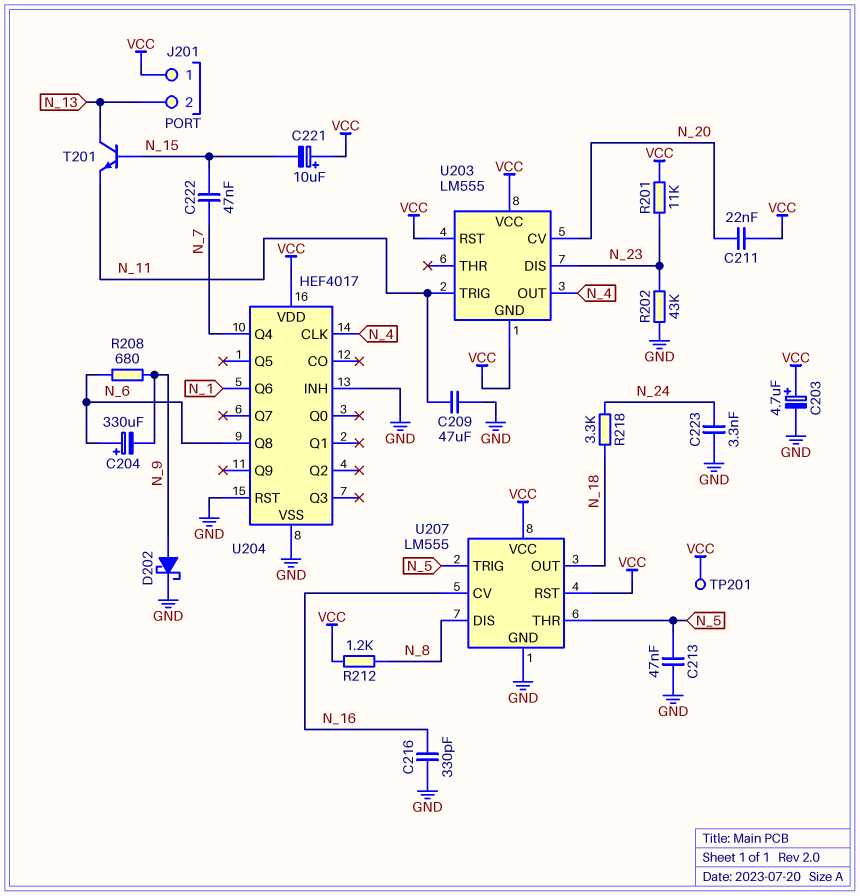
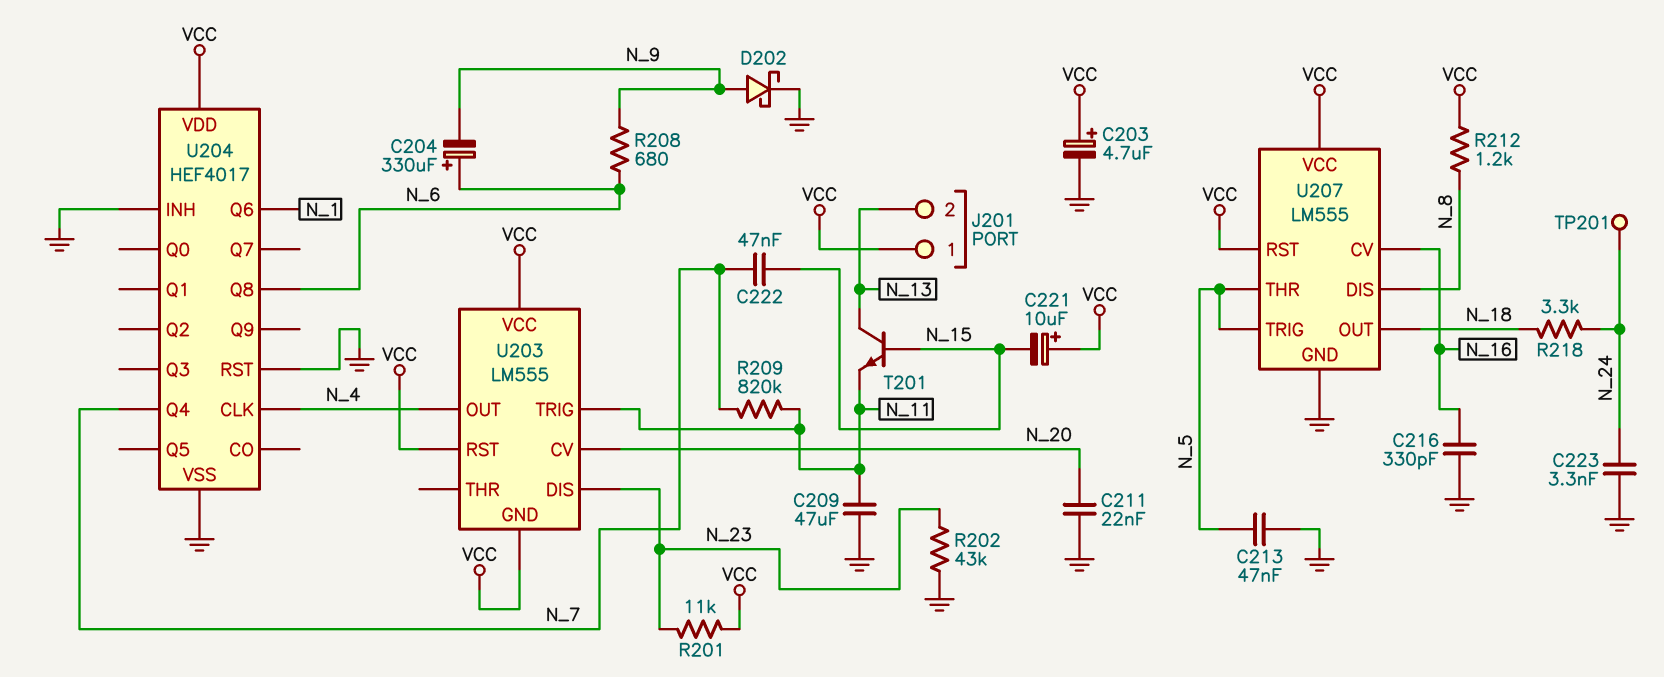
C211: 22nF (N_20, VCC) -> 22nF (GND, N_20)
R209: none -> 820k (N_7, N_11)
TP201: test point (VCC) -> test point (N_24)

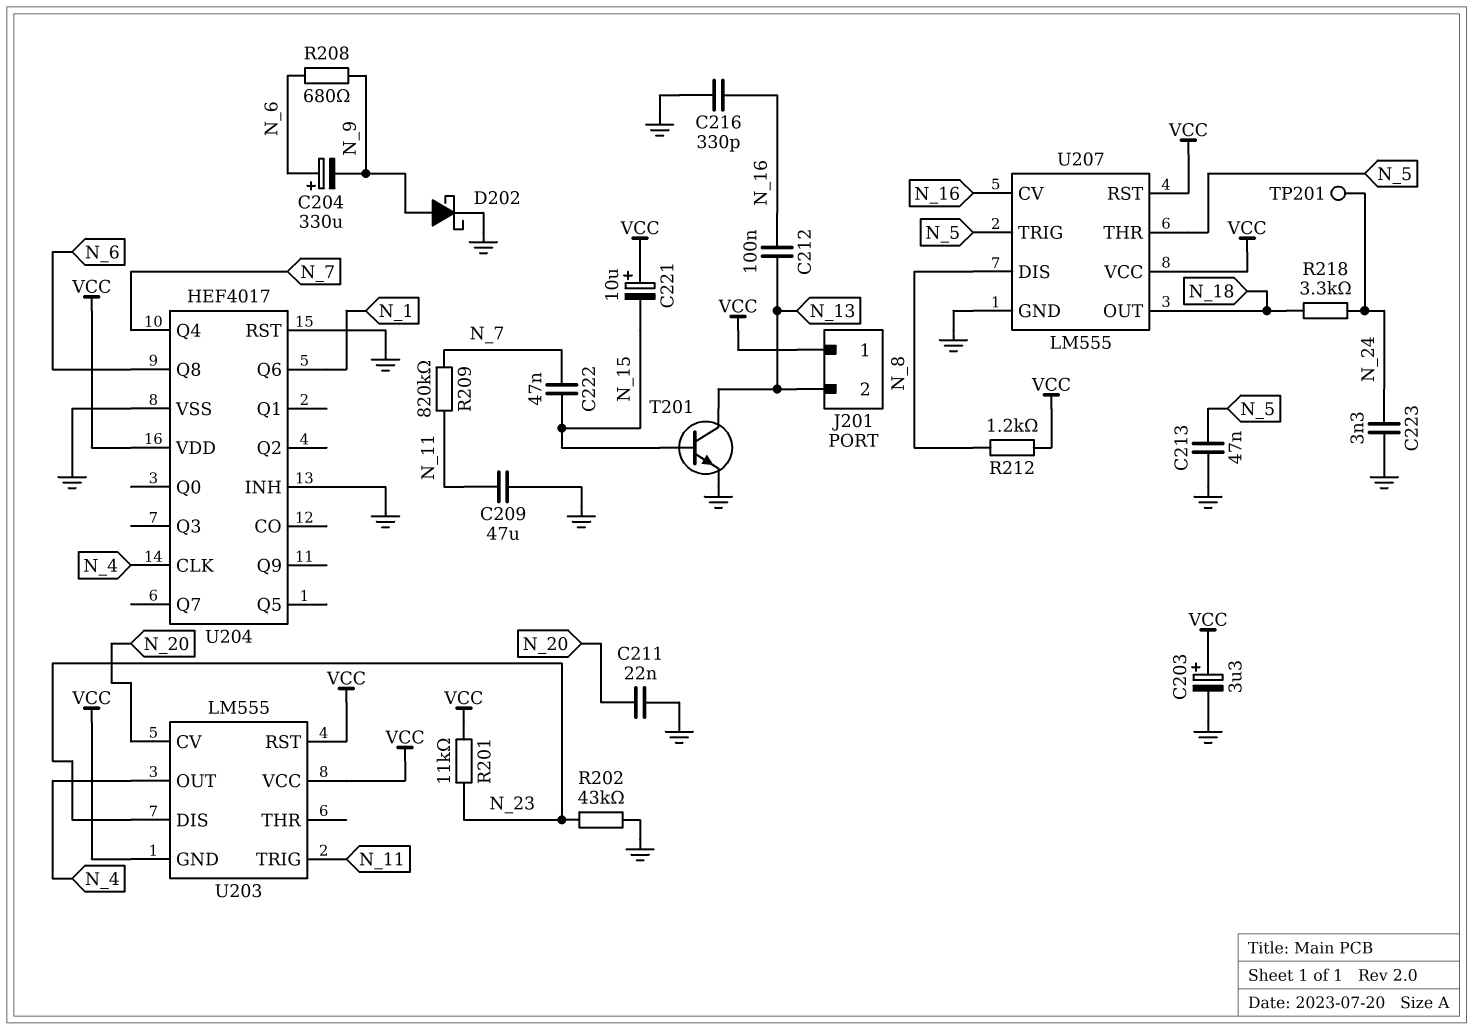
C203: 4.7uF (plus VCC, minus GND) -> 3.3uF (plus VCC, minus GND)
C212: none -> 100nF (N_13, N_16)
T201: NPN (B N_15, C N_13, E N_11) -> NPN (B N_15, C N_13, E GND)

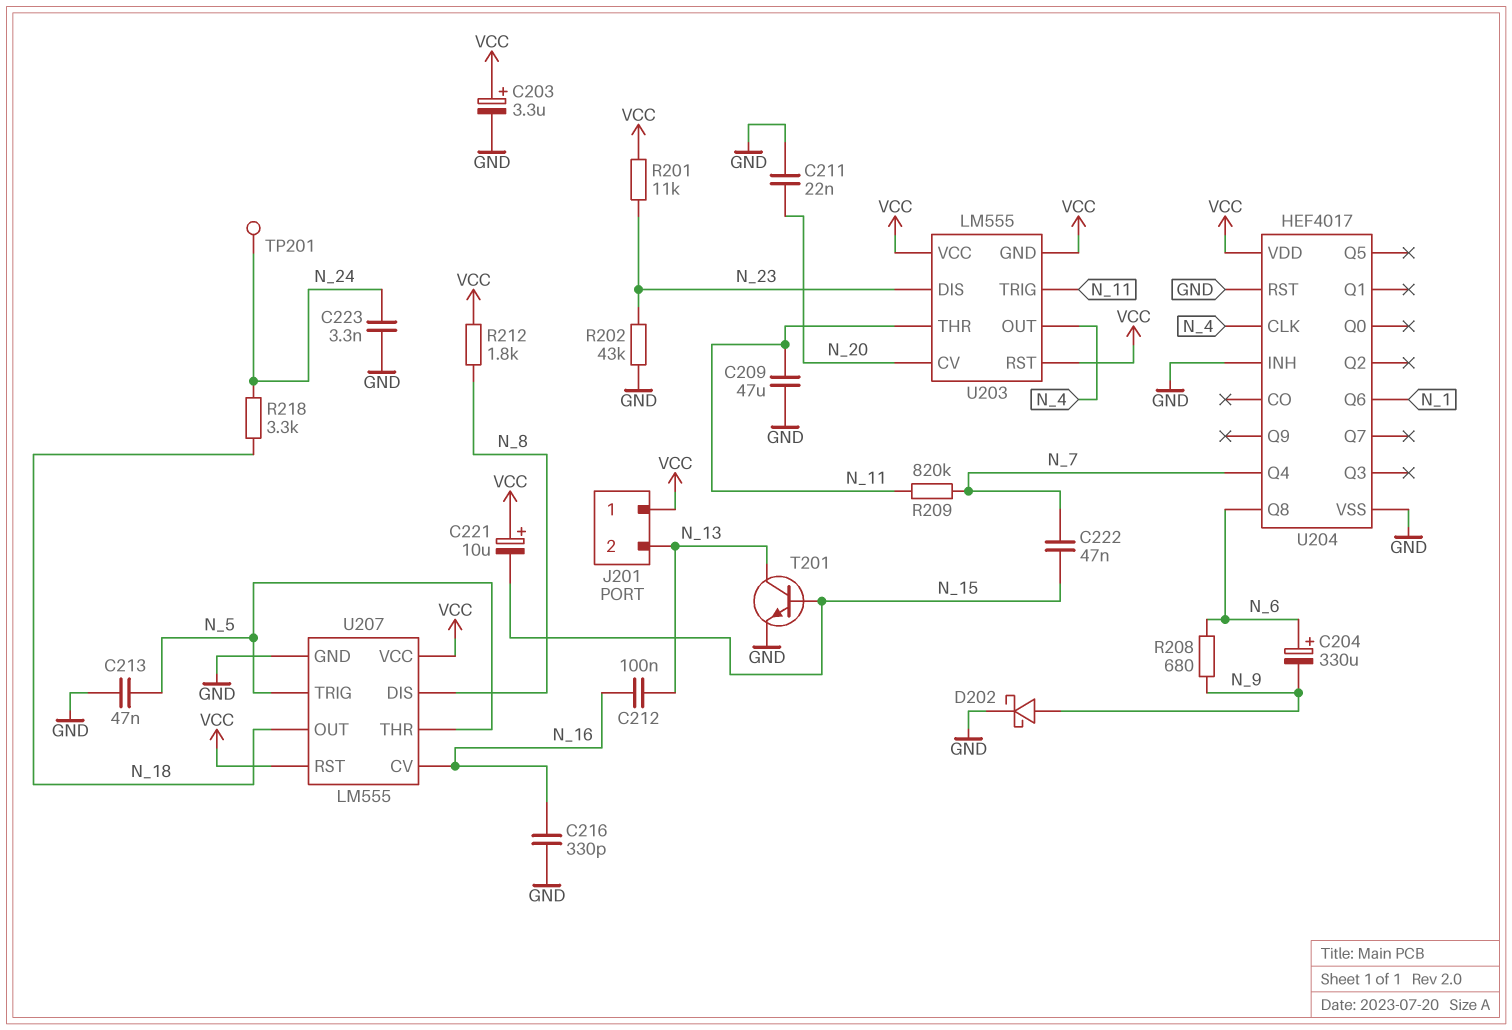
R212: 1.2k (N_8, VCC) -> 1.8k (N_8, VCC)
U203 pin THR: none -> N_11

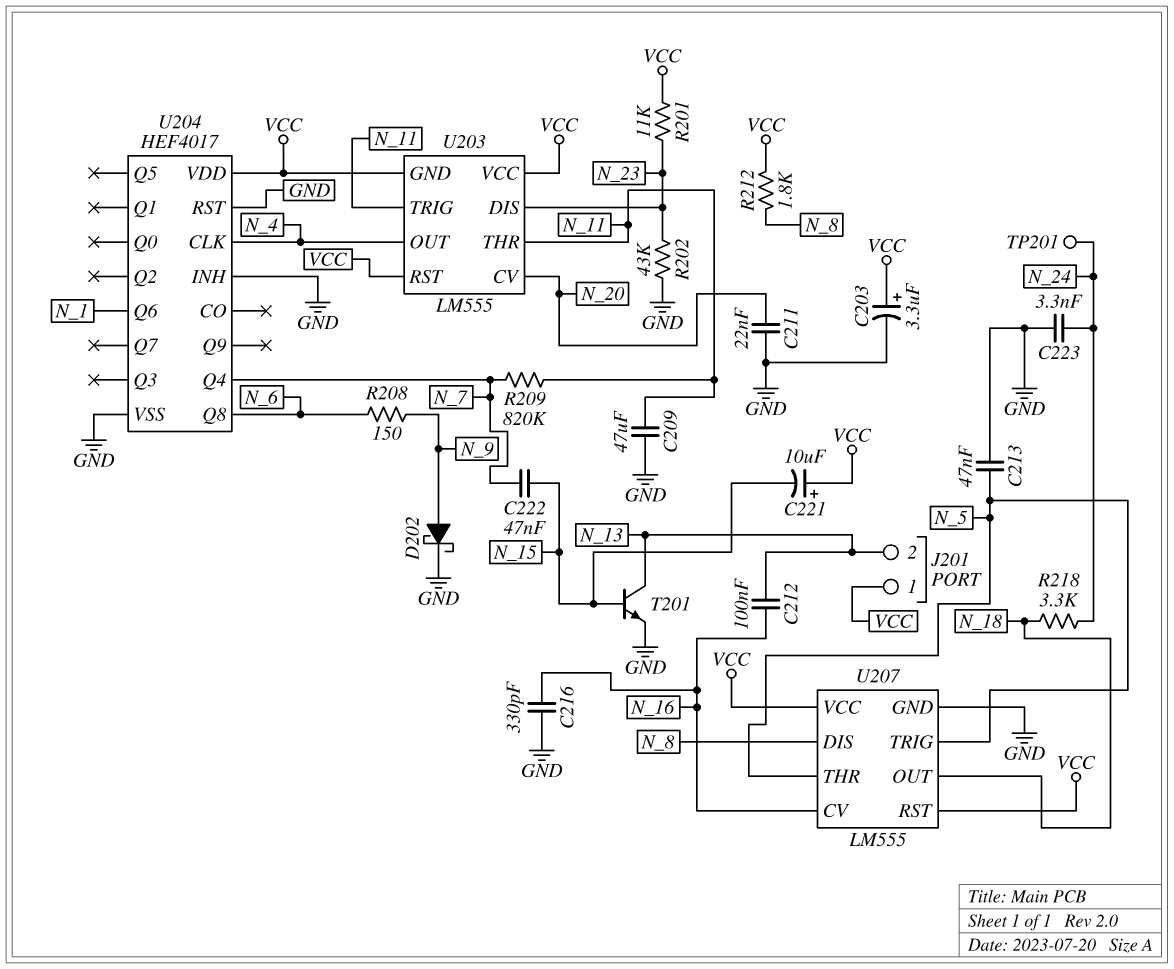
C204: 330uF (plus N_6, minus N_9) -> none
R208: 680 (N_6, N_9) -> 150 (N_6, N_9)

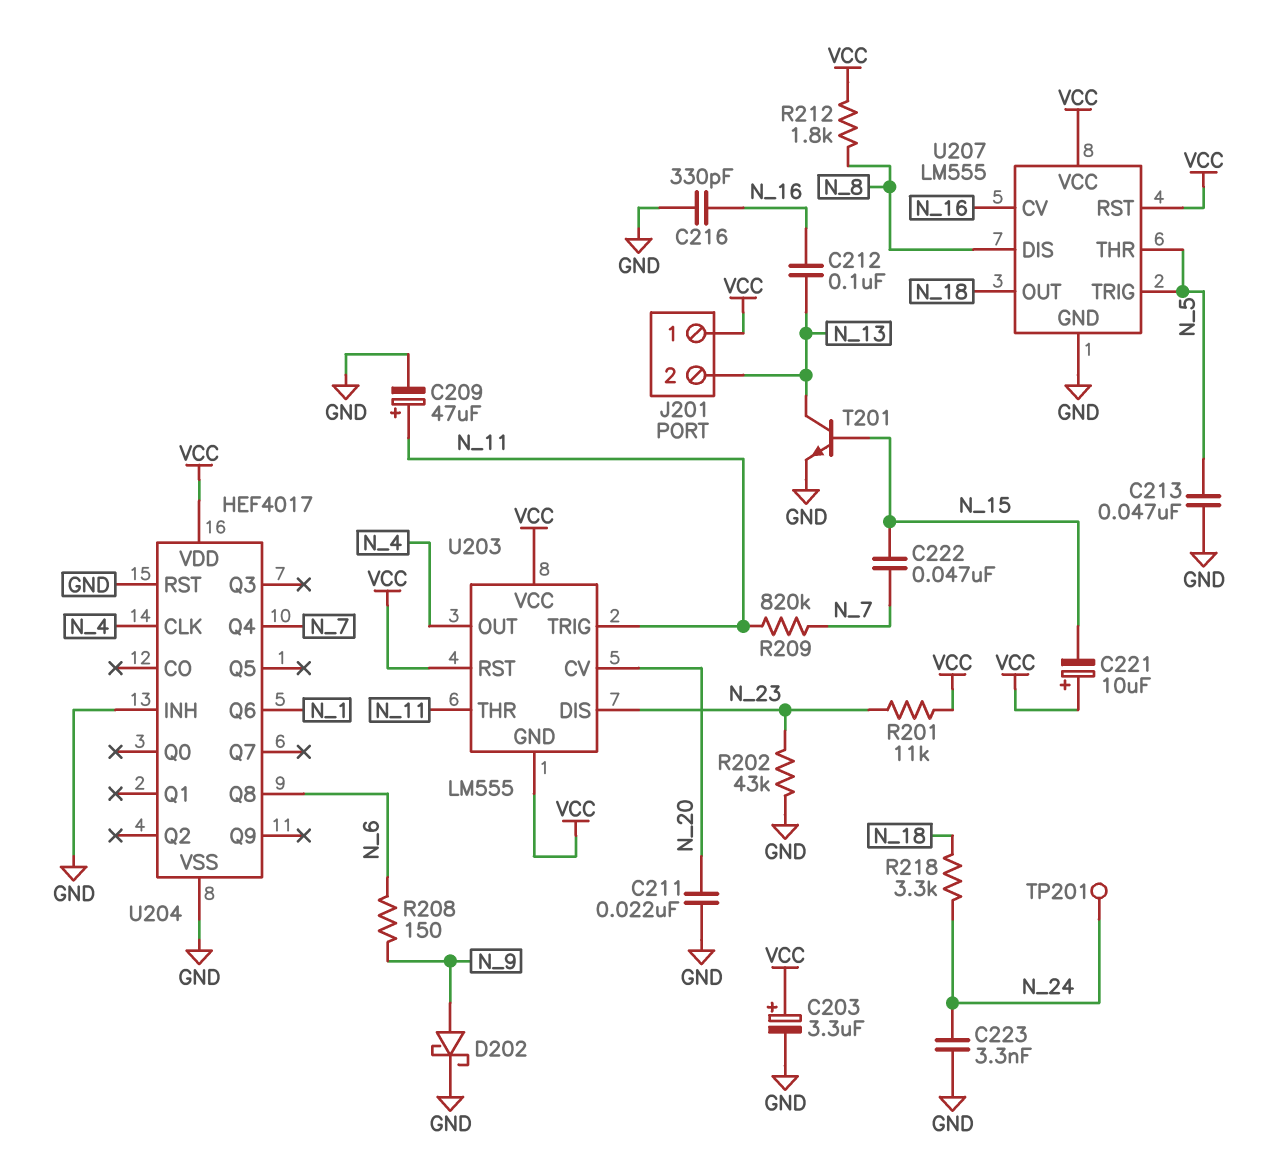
C209: 47uF (GND, N_11) -> 47uF (plus N_11, minus GND)

